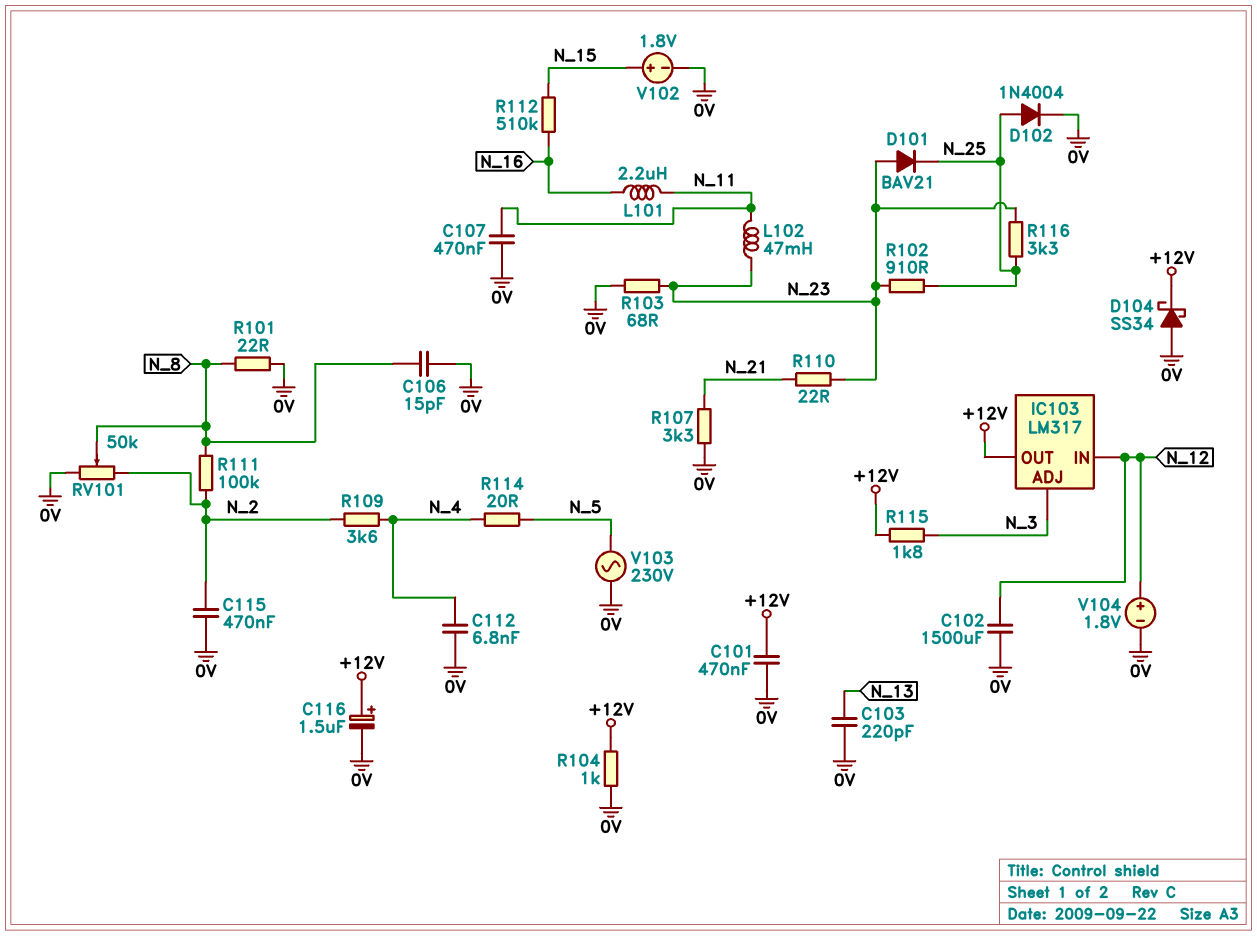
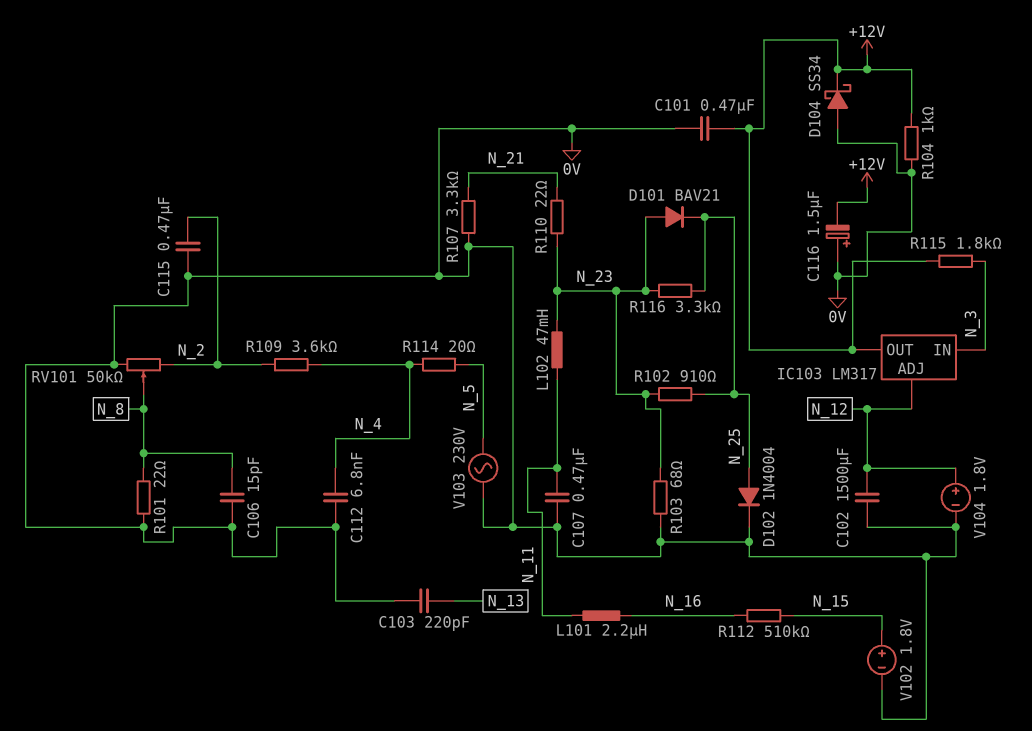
C116: 1.5uF (plus +12V, minus 0V) -> 1.5uF (plus 0V, minus +12V)
IC103 pin ADJ: N_3 -> N_12
IC103 pin IN: N_12 -> N_3
R111: 100k (N_2, N_8) -> none

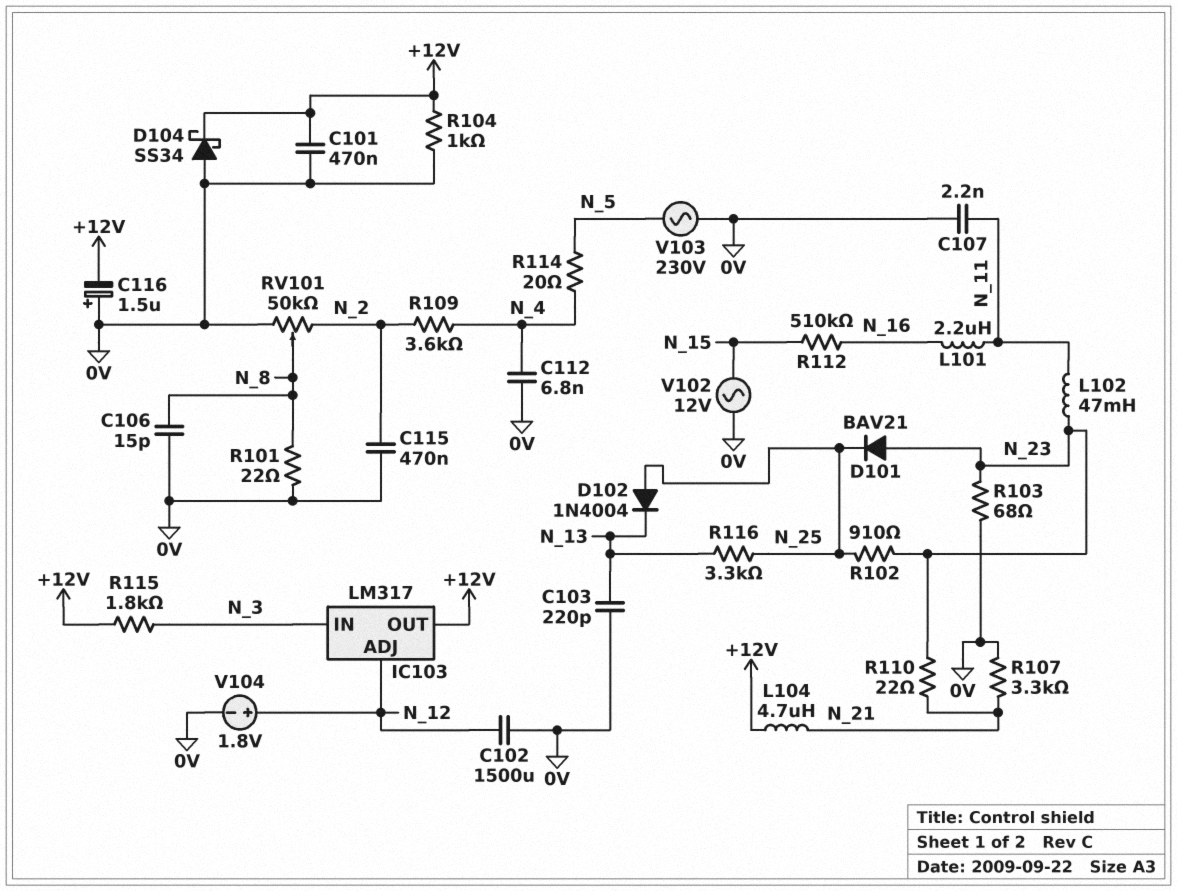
C107: 470nF (0V, N_11) -> 2.2nF (0V, N_11)
D102: diode 1N4004 (A N_25, K 0V) -> diode 1N4004 (A N_25, K N_13)
L104: none -> 4.7uH (+12V, N_21)
R116: 3.3k (N_23, N_25) -> 3.3k (N_13, N_25)
V102: 1.8V (plus N_15, minus 0V) -> AC 12V (0V, N_15)

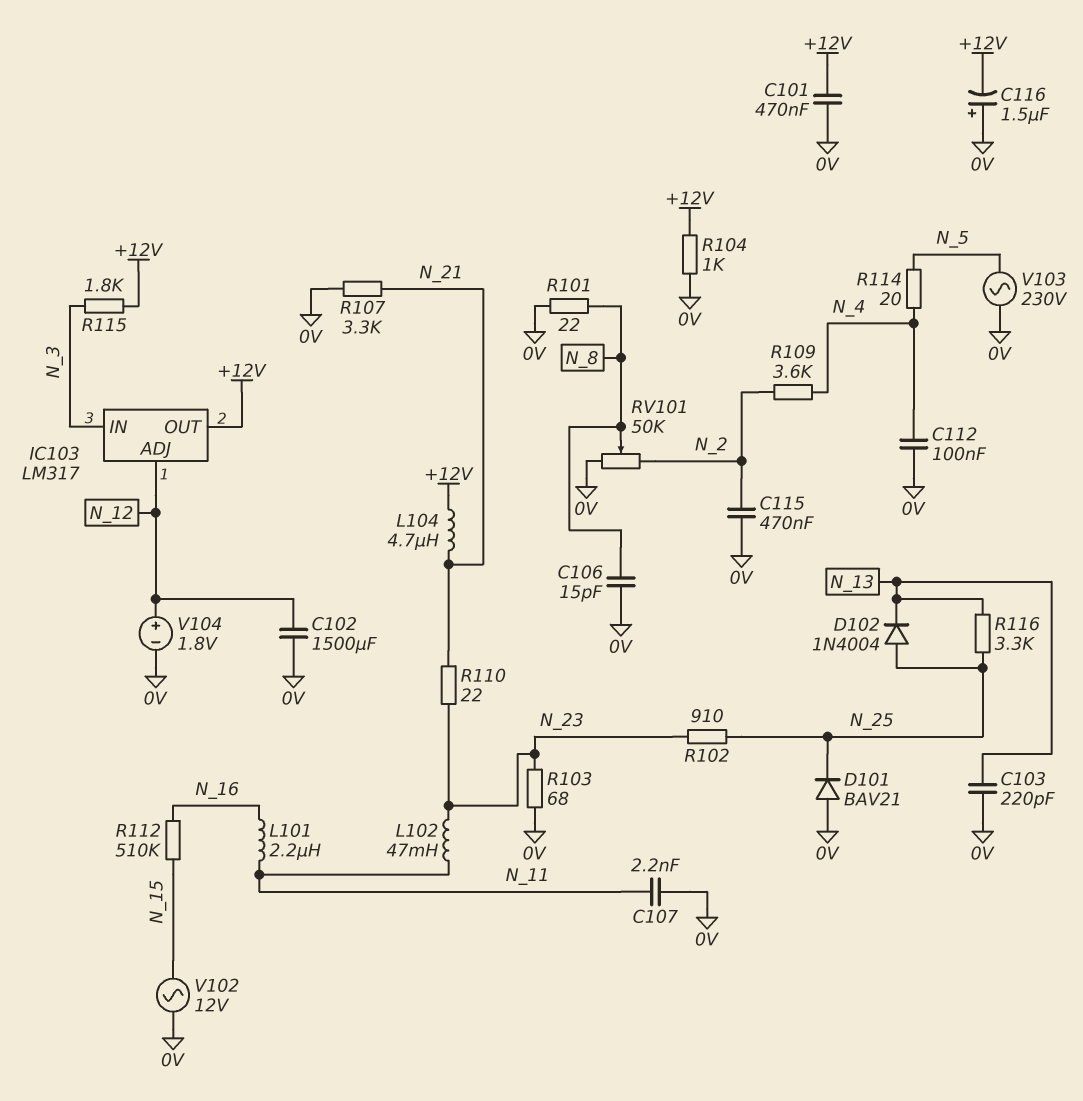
C112: 6.8nF (0V, N_4) -> 100nF (0V, N_4)
D101: diode BAV21 (A N_23, K N_25) -> diode BAV21 (A 0V, K N_25)
D104: schottky SS34 (A 0V, K +12V) -> none

